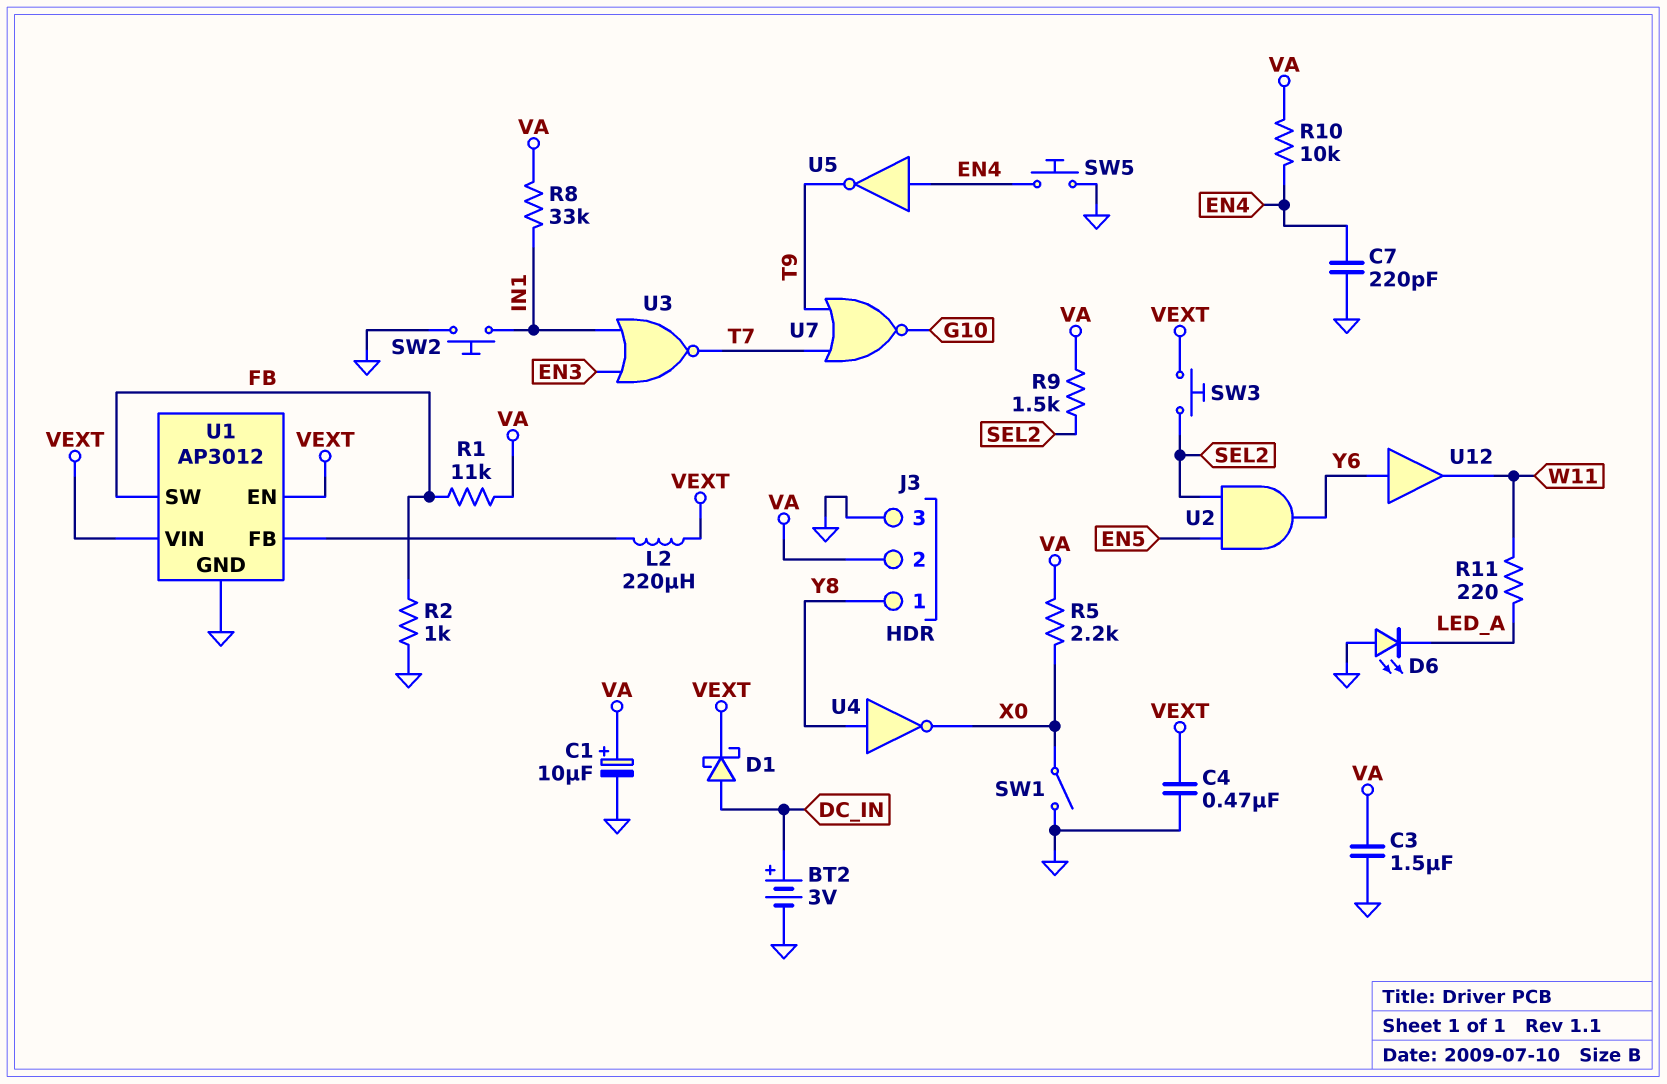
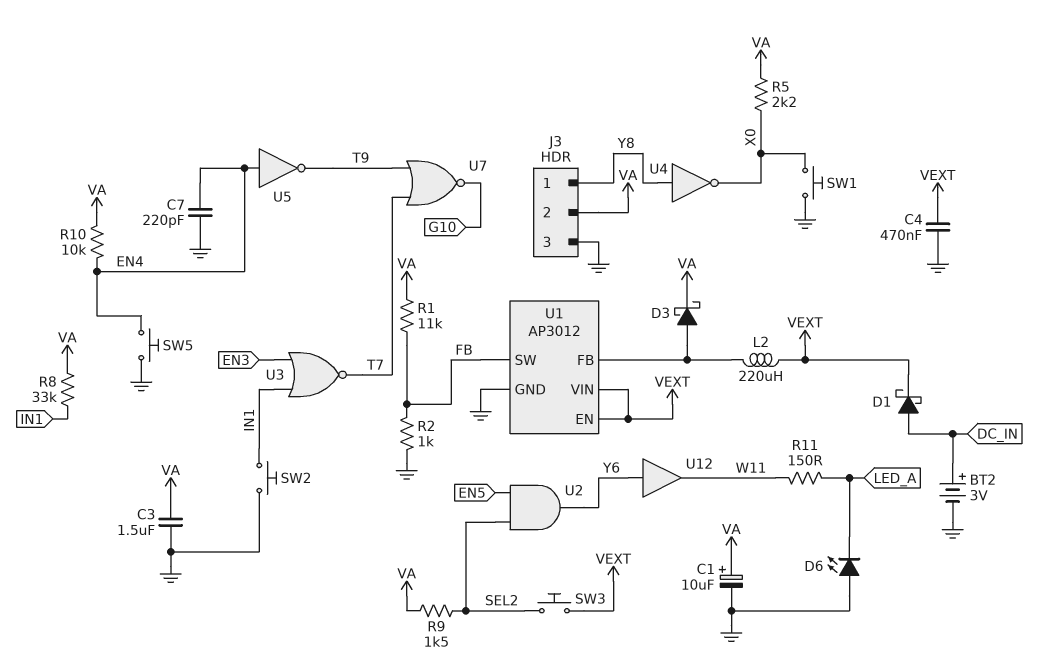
D3: none -> schottky (A U1/FB, K VA)
R11: 220 (LED_A, W11) -> 150 (LED_A, W11)
SW1: switch (GND, X0) -> button (GND, X0)

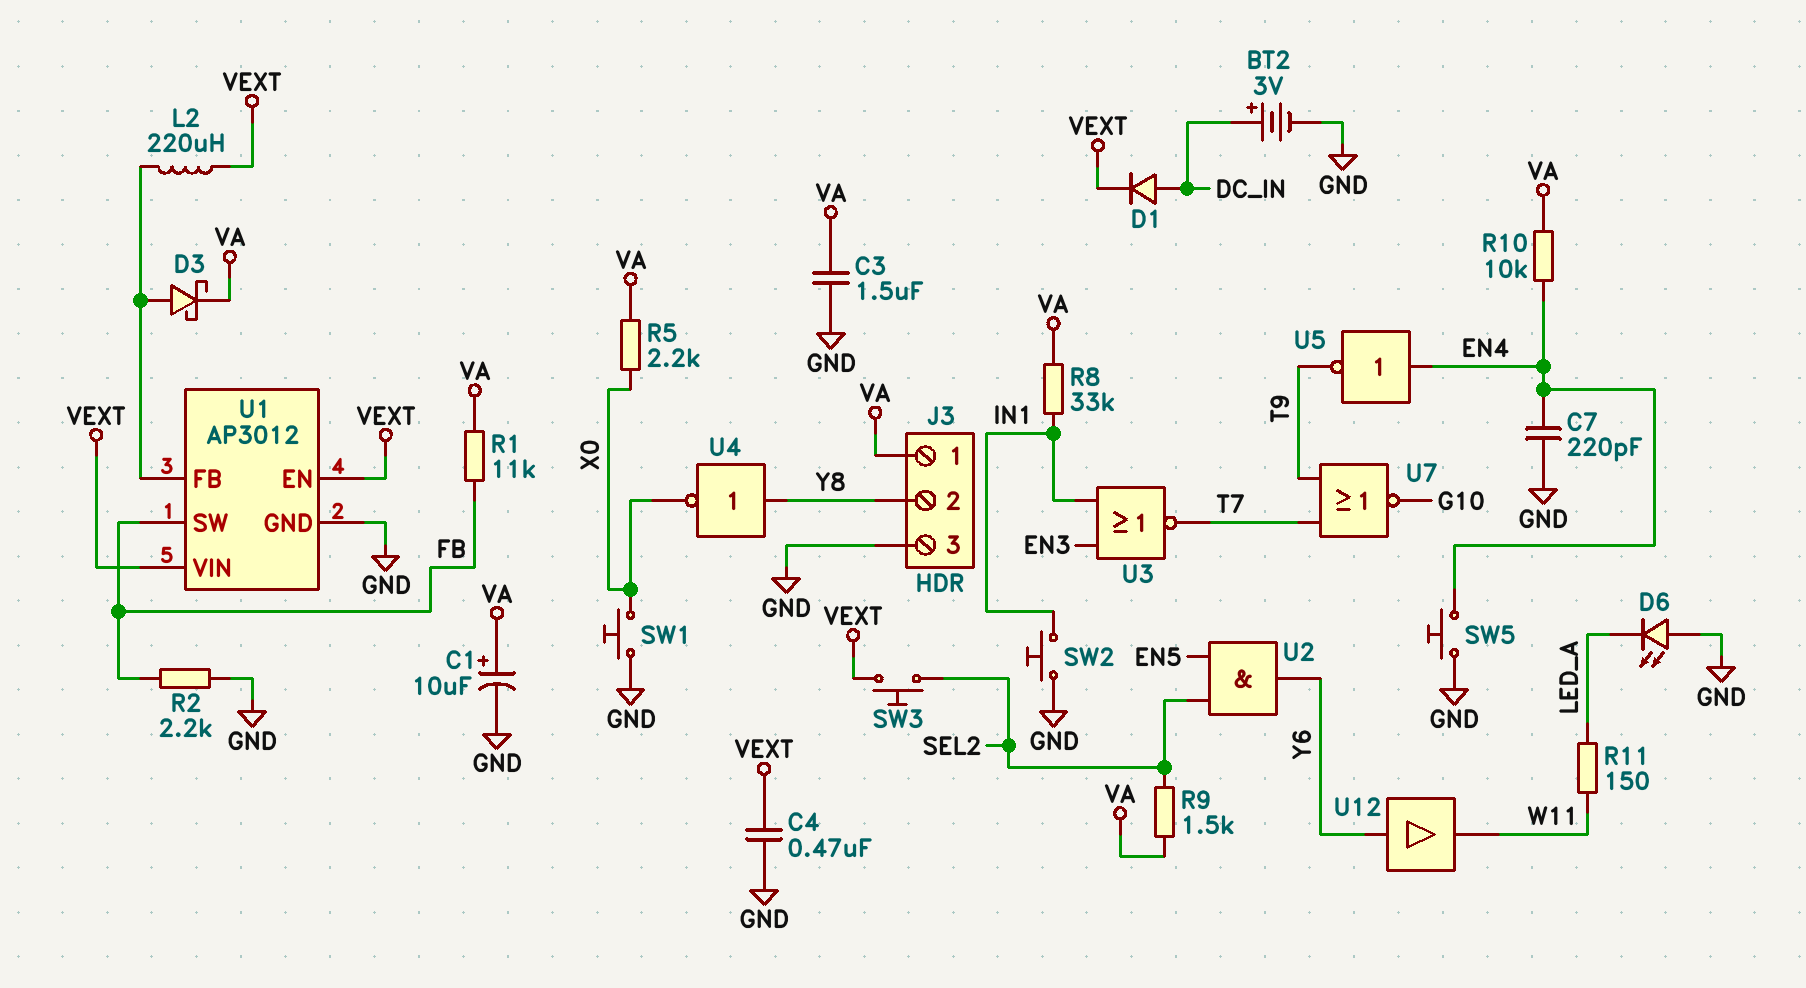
D1: schottky (A DC_IN, K VEXT) -> diode (A DC_IN, K VEXT)
J3 pin 1: Y8 -> VA
J3 pin 2: VA -> Y8
R2: 1k (FB, GND) -> 2.2k (FB, GND)

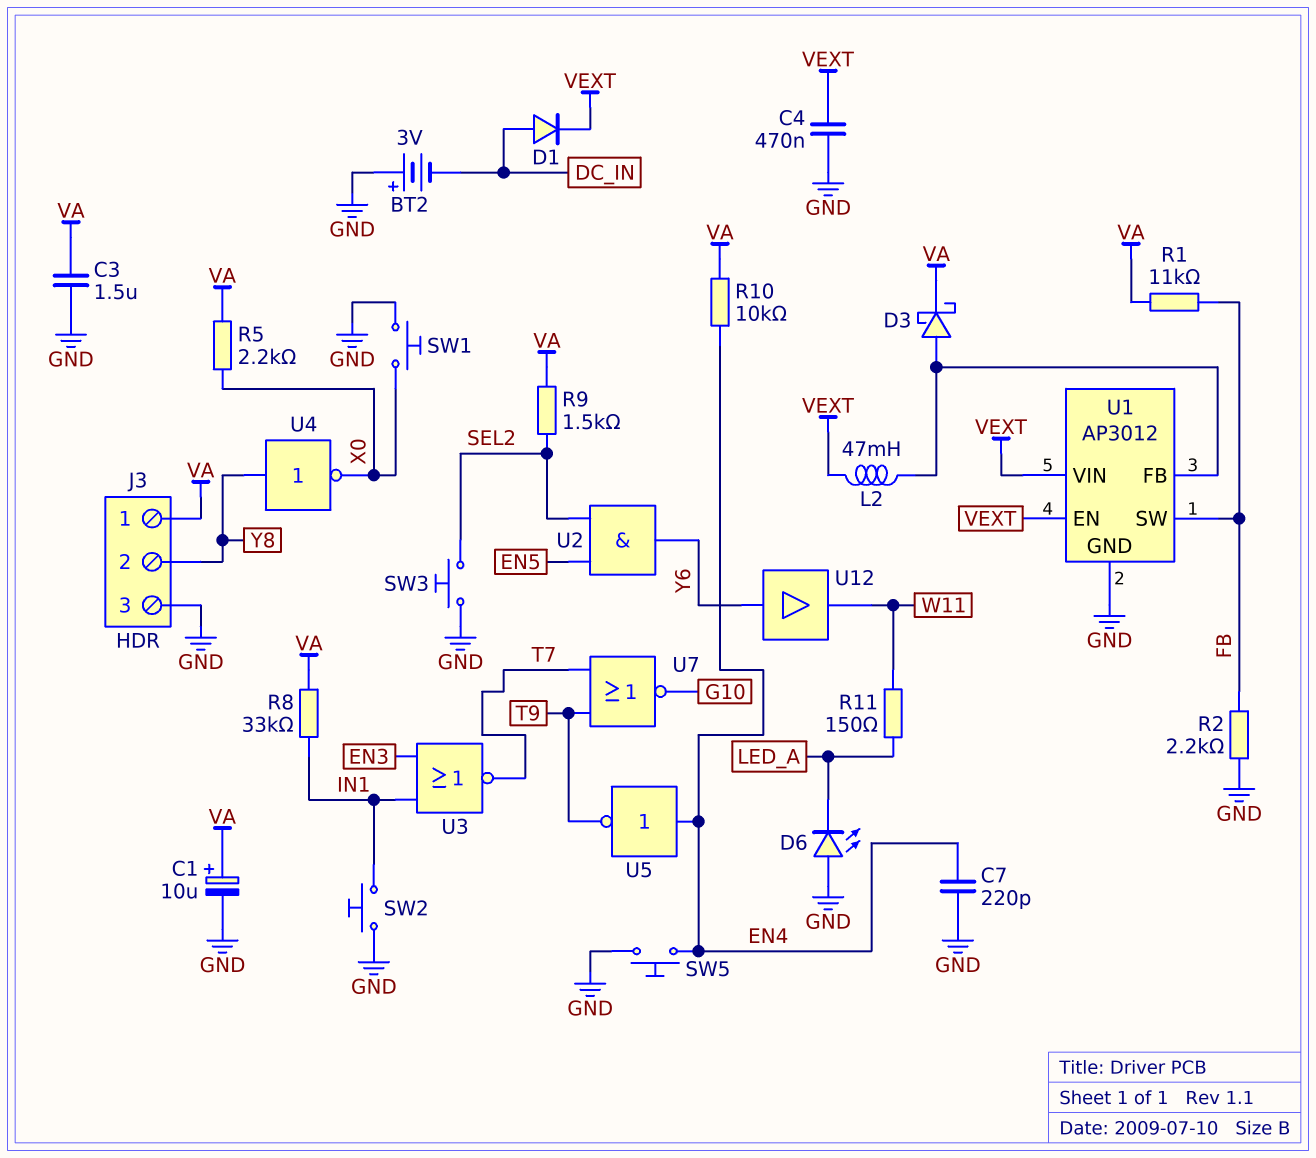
BT2: 3V (plus DC_IN, minus GND) -> 3V (plus GND, minus DC_IN)
L2: 220uH (U1/FB, VEXT) -> 47mH (U1/FB, VEXT)
SW3: button (SEL2, VEXT) -> button (GND, SEL2)

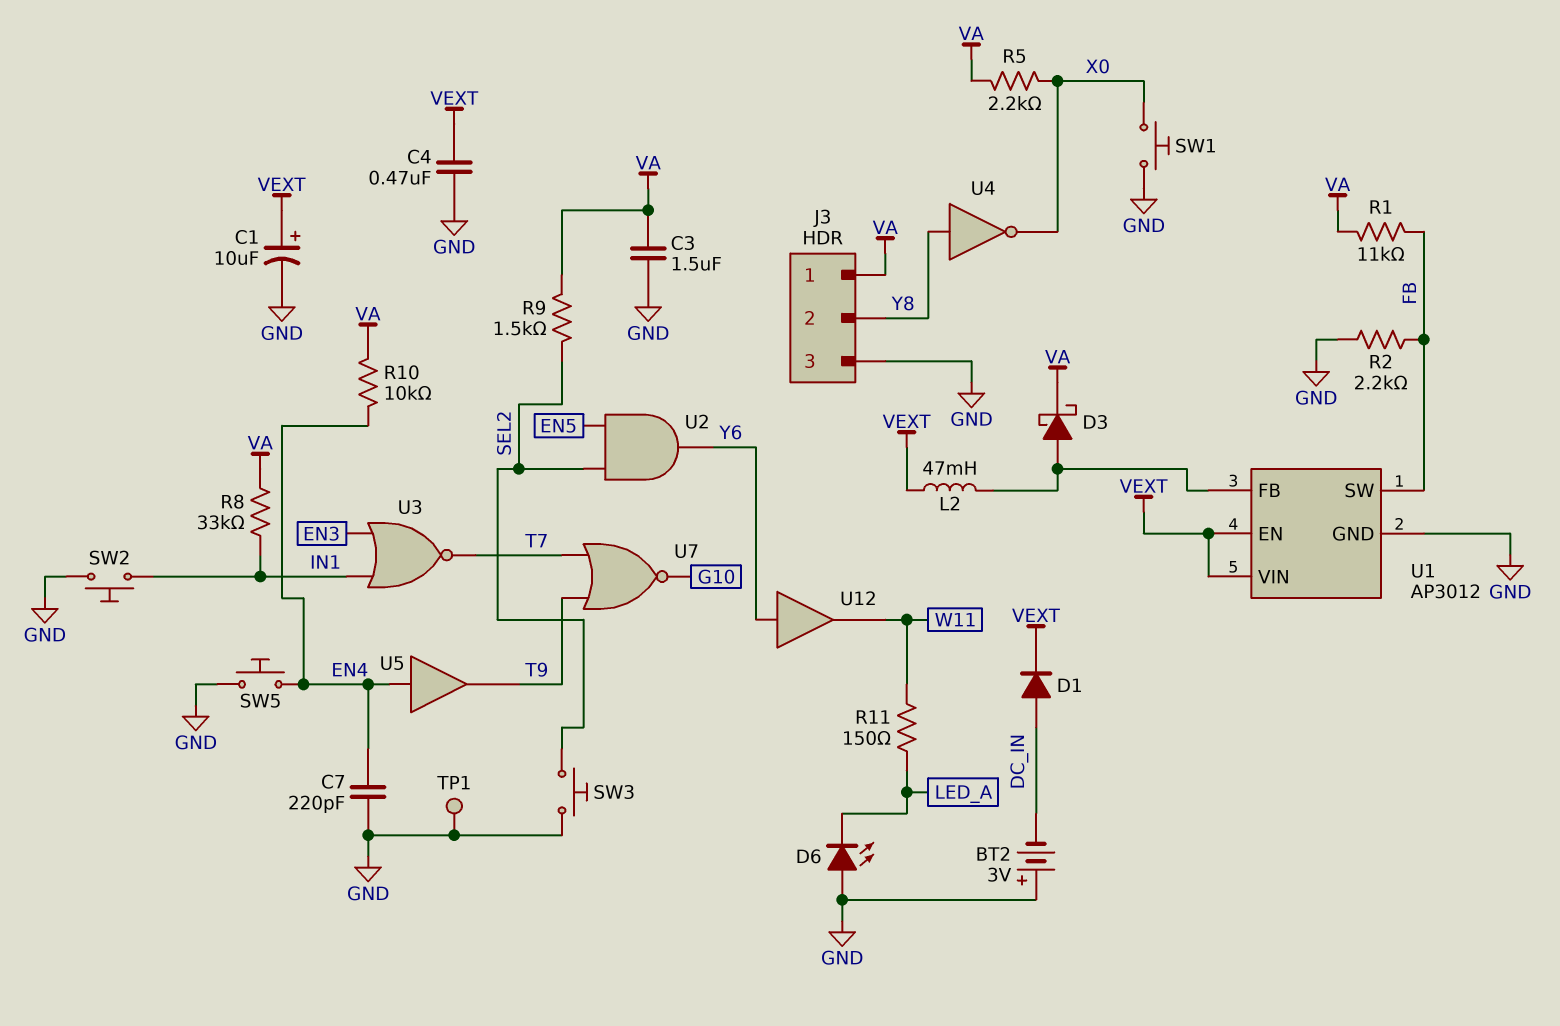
C1: 10uF (plus VA, minus GND) -> 10uF (plus VEXT, minus GND)
TP1: none -> test point (GND)
U5: NOT (in EN4, out T9) -> buffer (in EN4, out T9)

